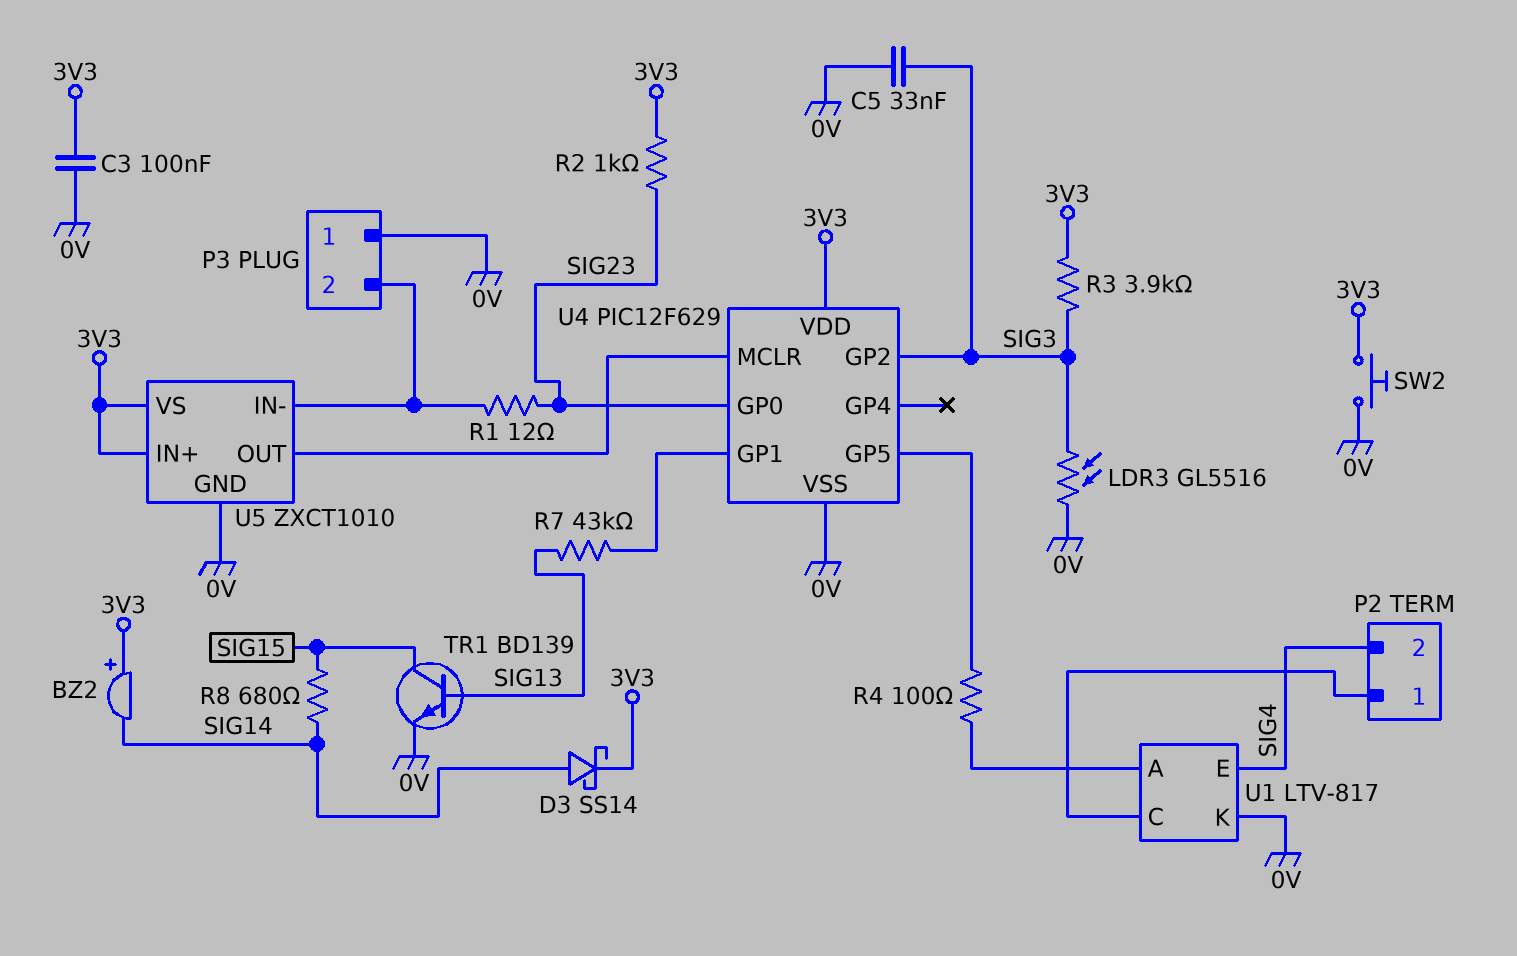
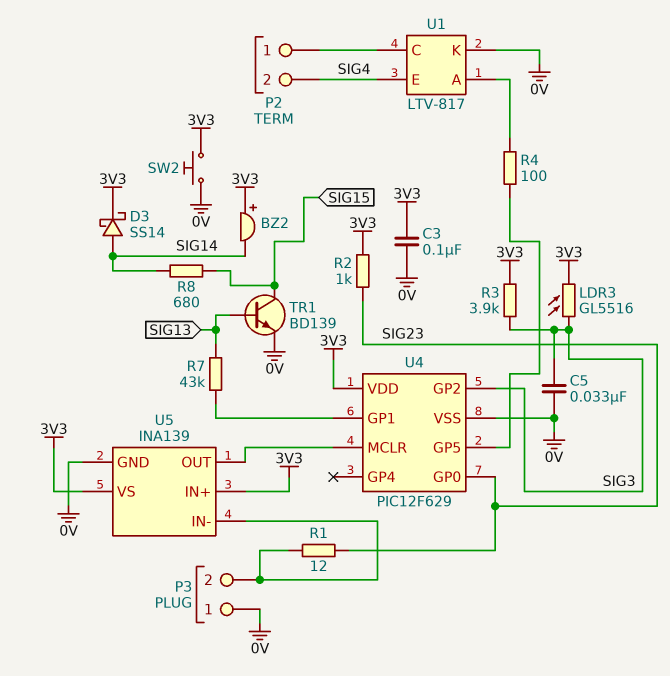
LDR3: GL5516 (0V, SIG3) -> GL5516 (3V3, SIG3)
U5: ZXCT1010 -> INA139

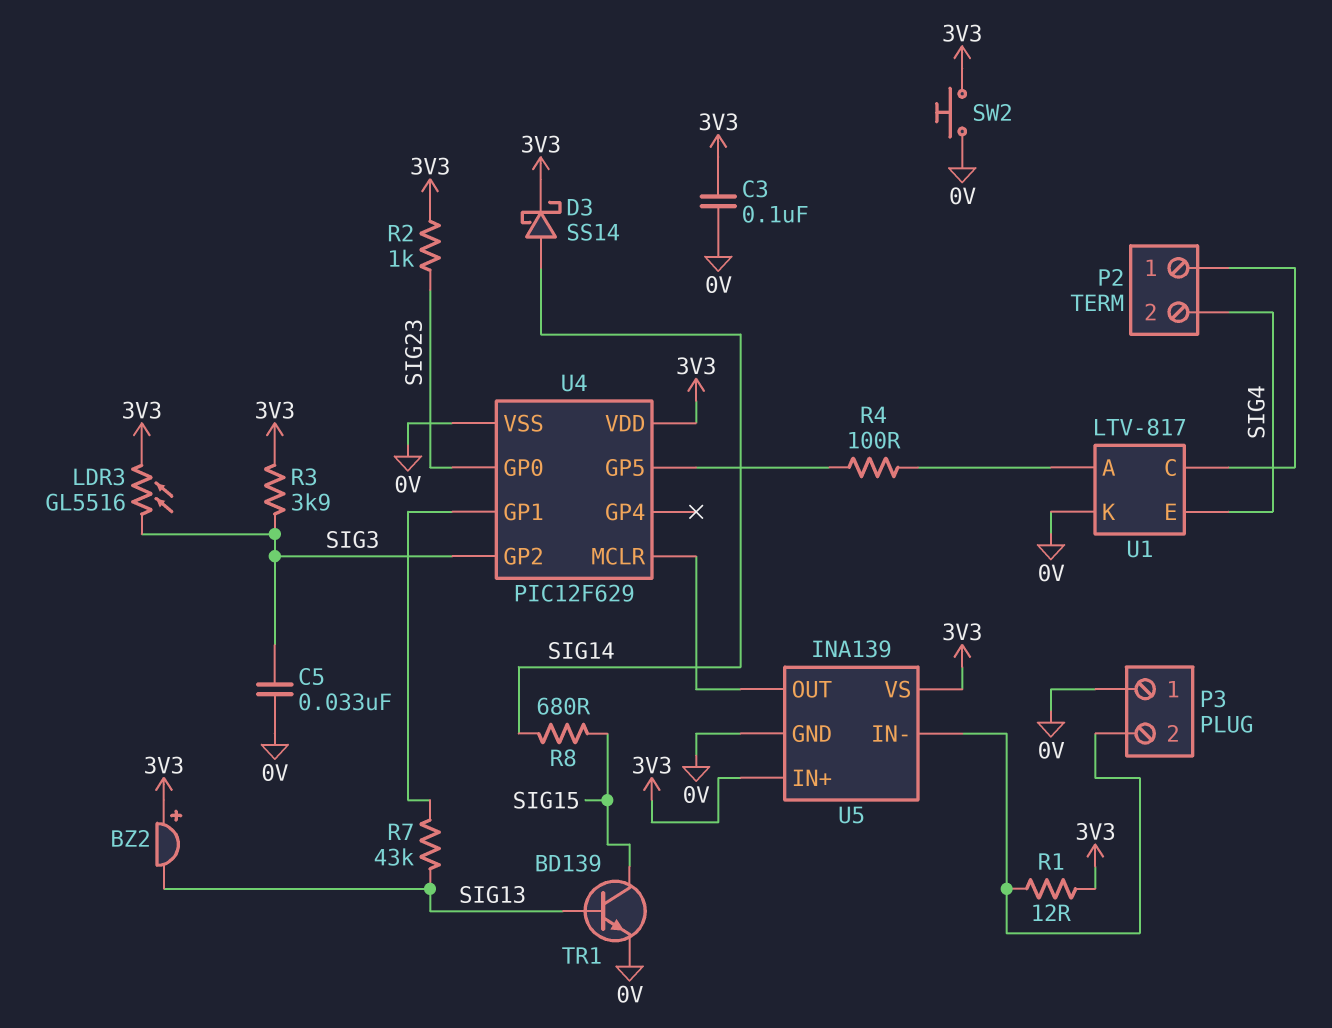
BZ2: buzzer (plus 3V3, minus SIG14) -> buzzer (plus 3V3, minus SIG13)
R1: 12 (P3/2, SIG23) -> 12 (3V3, P3/2)

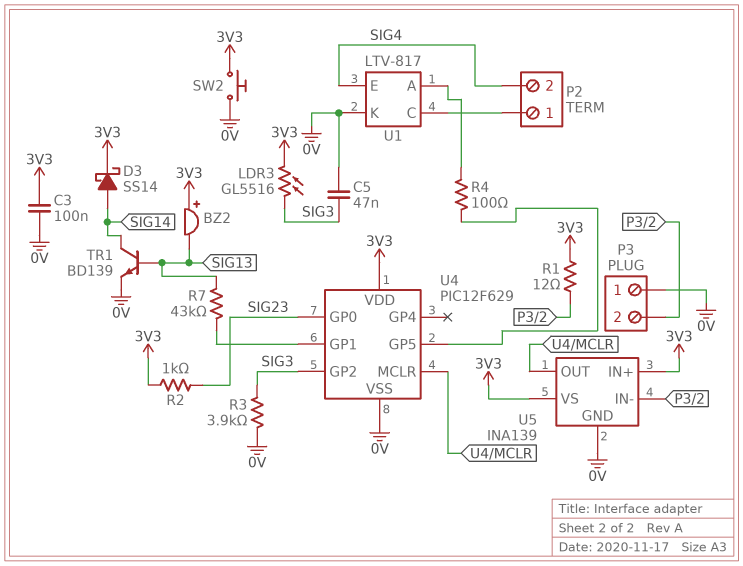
C5: 33nF (0V, SIG3) -> 47nF (0V, SIG3)
R3: 3.9k (3V3, SIG3) -> 3.9k (0V, SIG3)
R8: 680 (SIG14, SIG15) -> none
TR1: NPN BD139 (B SIG13, C SIG15, E 0V) -> NPN BD139 (B SIG13, C SIG14, E 0V)

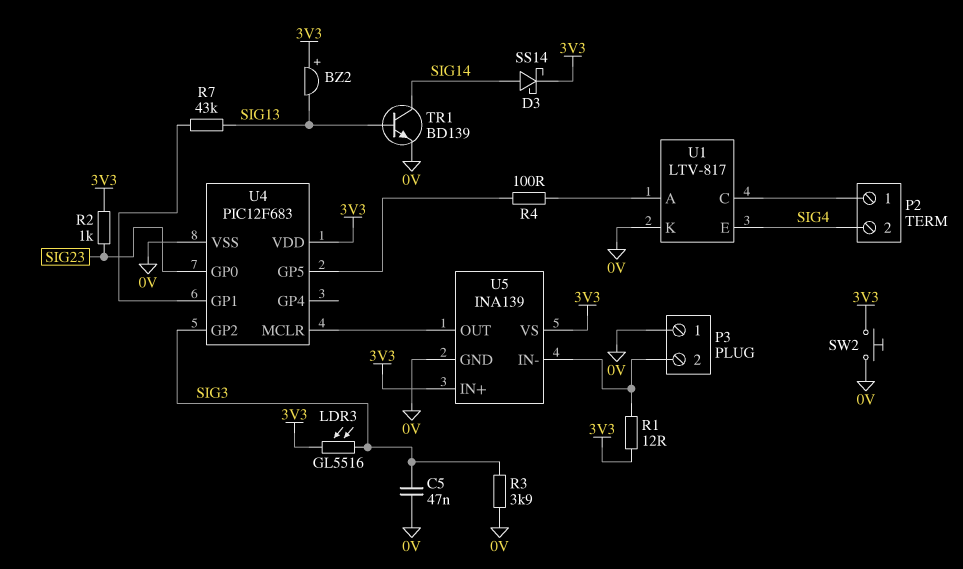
C3: 100nF (0V, 3V3) -> none
U4: PIC12F629 -> PIC12F683

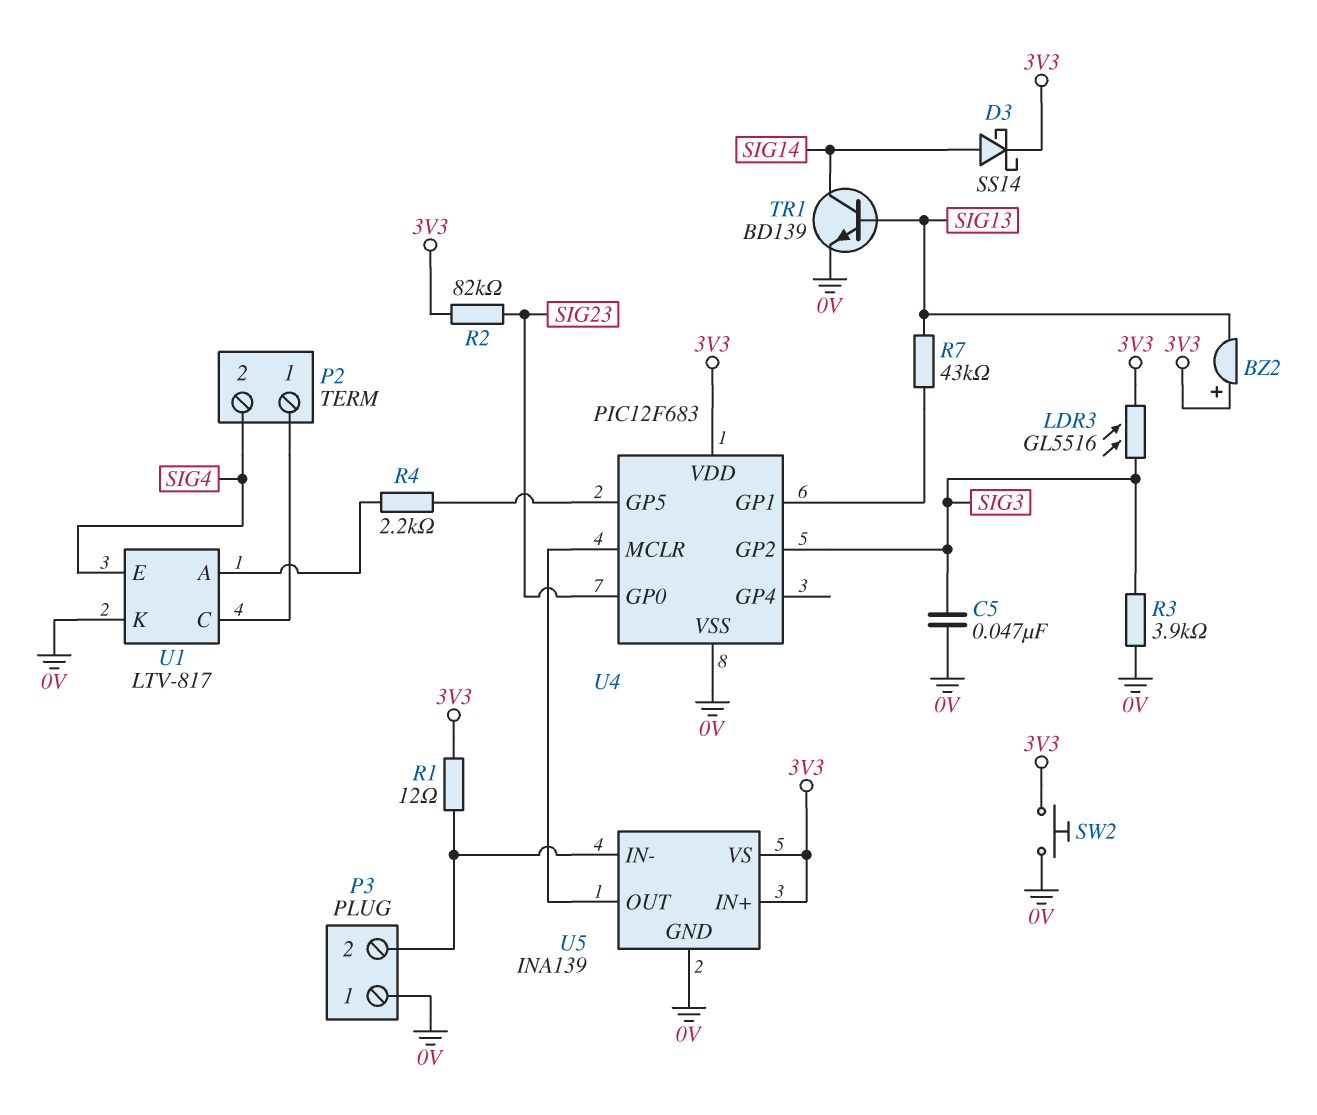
R2: 1k (3V3, SIG23) -> 82k (3V3, SIG23)
R4: 100 (U1/A, U4/GP5) -> 2.2k (U1/A, U4/GP5)

